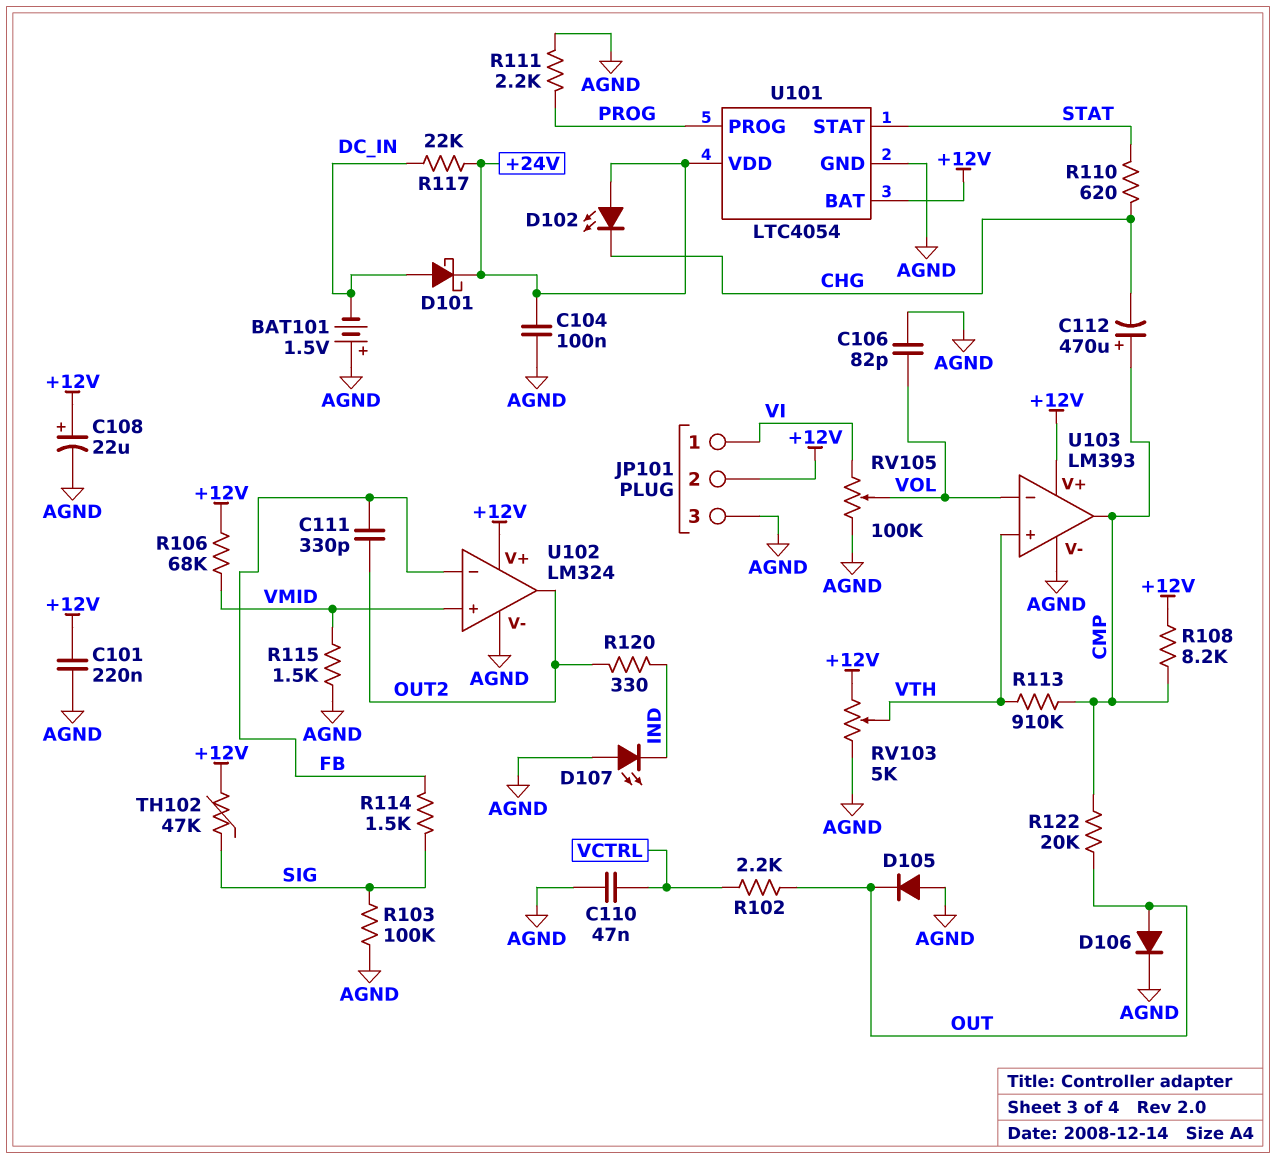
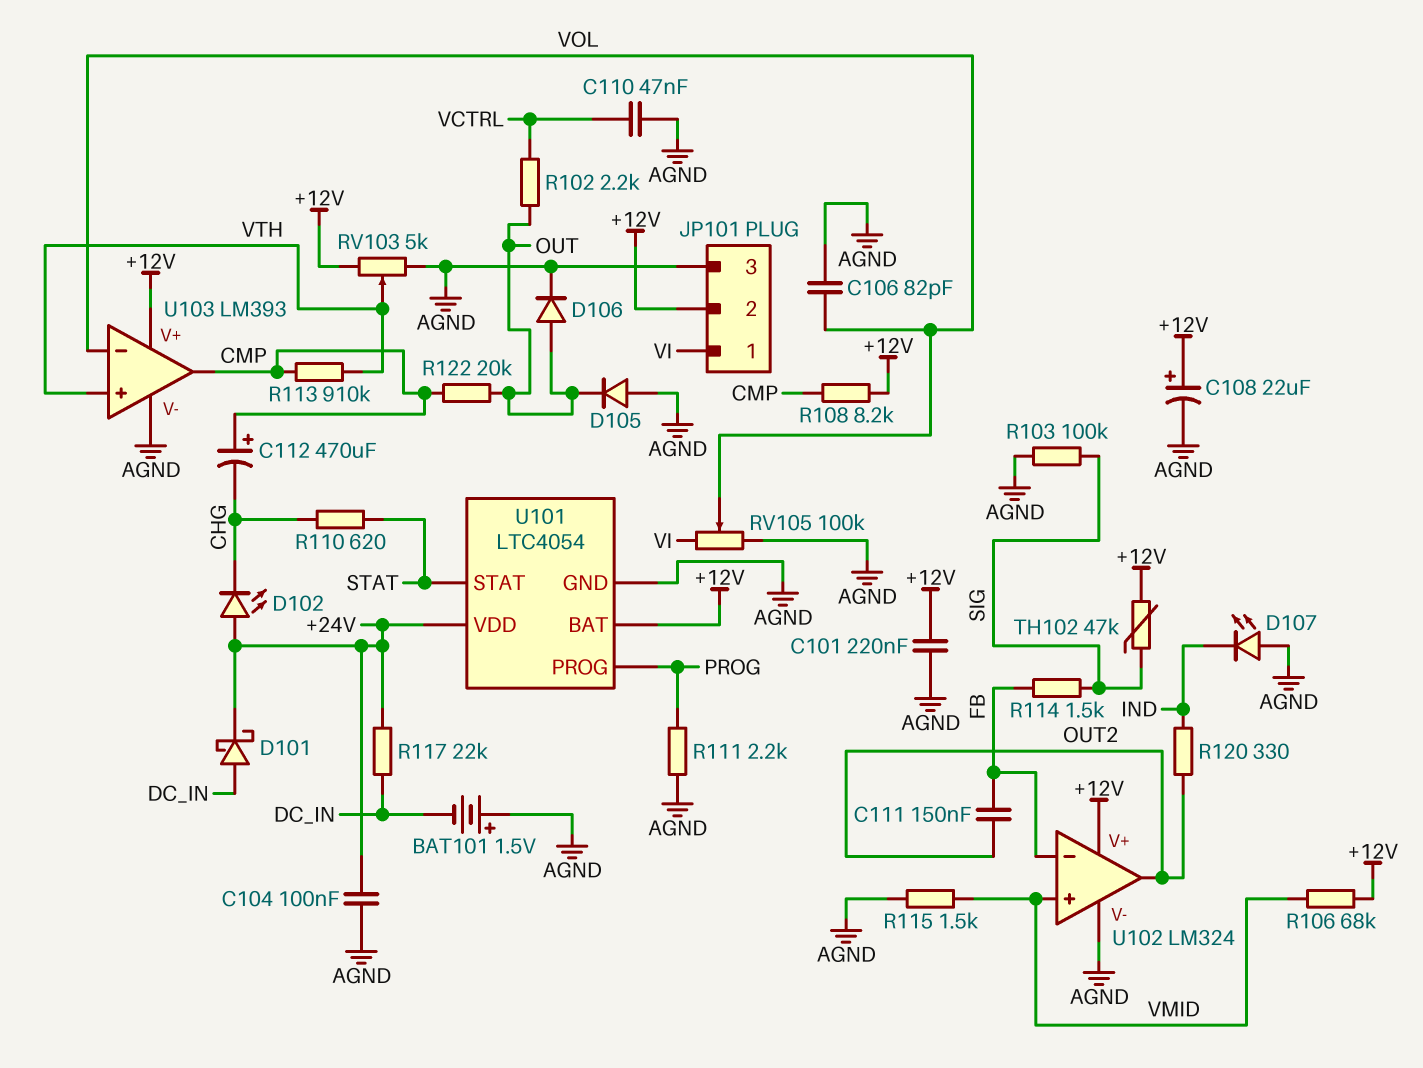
C111: 330pF (FB, OUT2) -> 150nF (FB, OUT2)

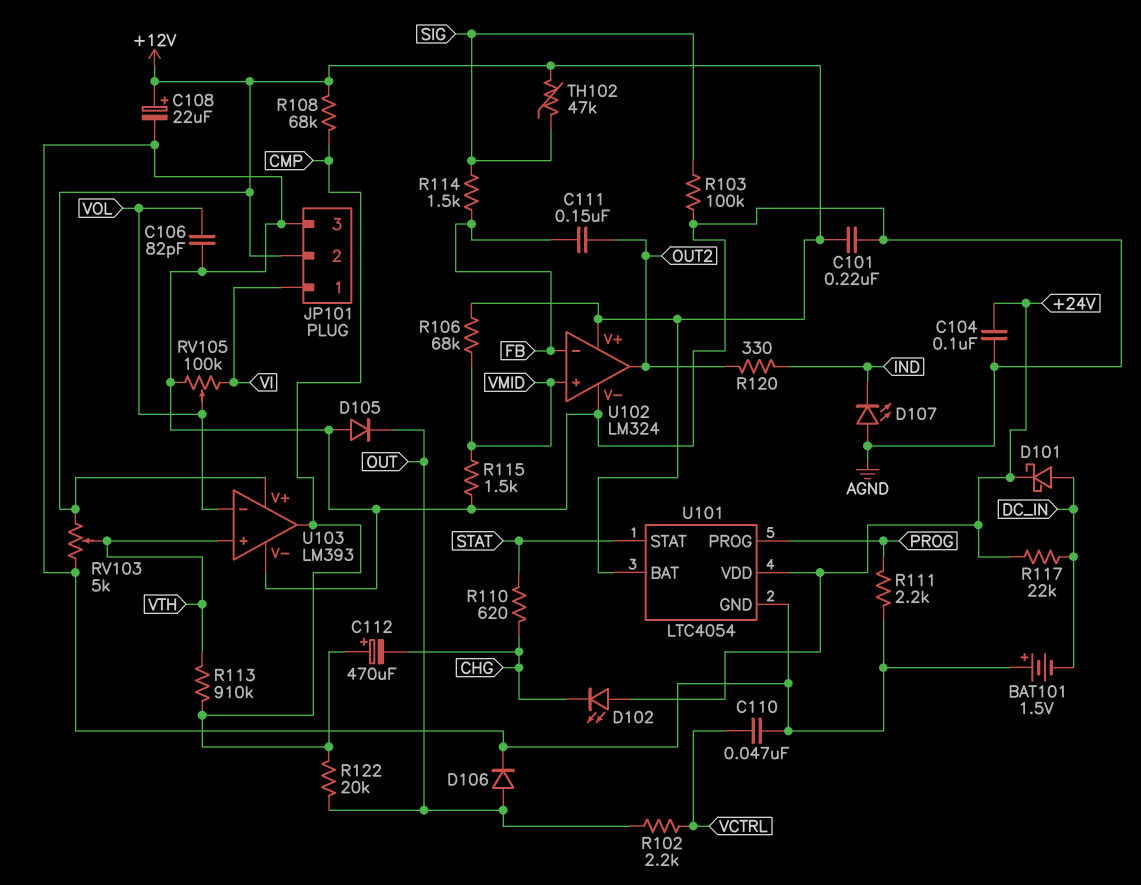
R108: 8.2k (+12V, CMP) -> 68k (+12V, CMP)

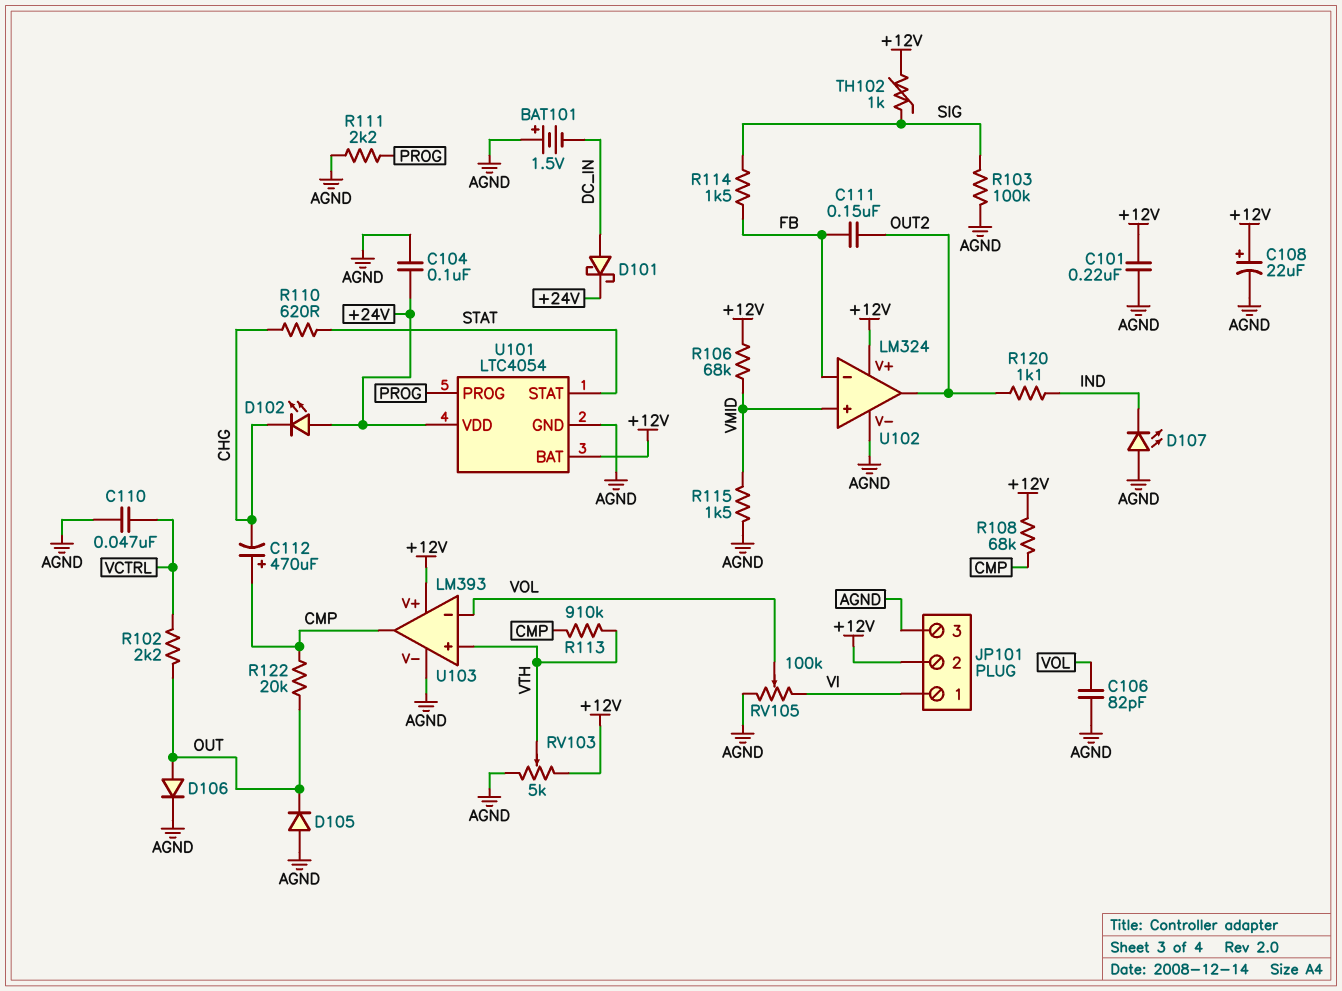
R117: 22k (+24V, DC_IN) -> none
R120: 330 (IND, OUT2) -> 1.1k (IND, OUT2)
TH102: 47k (+12V, SIG) -> 1k (+12V, SIG)

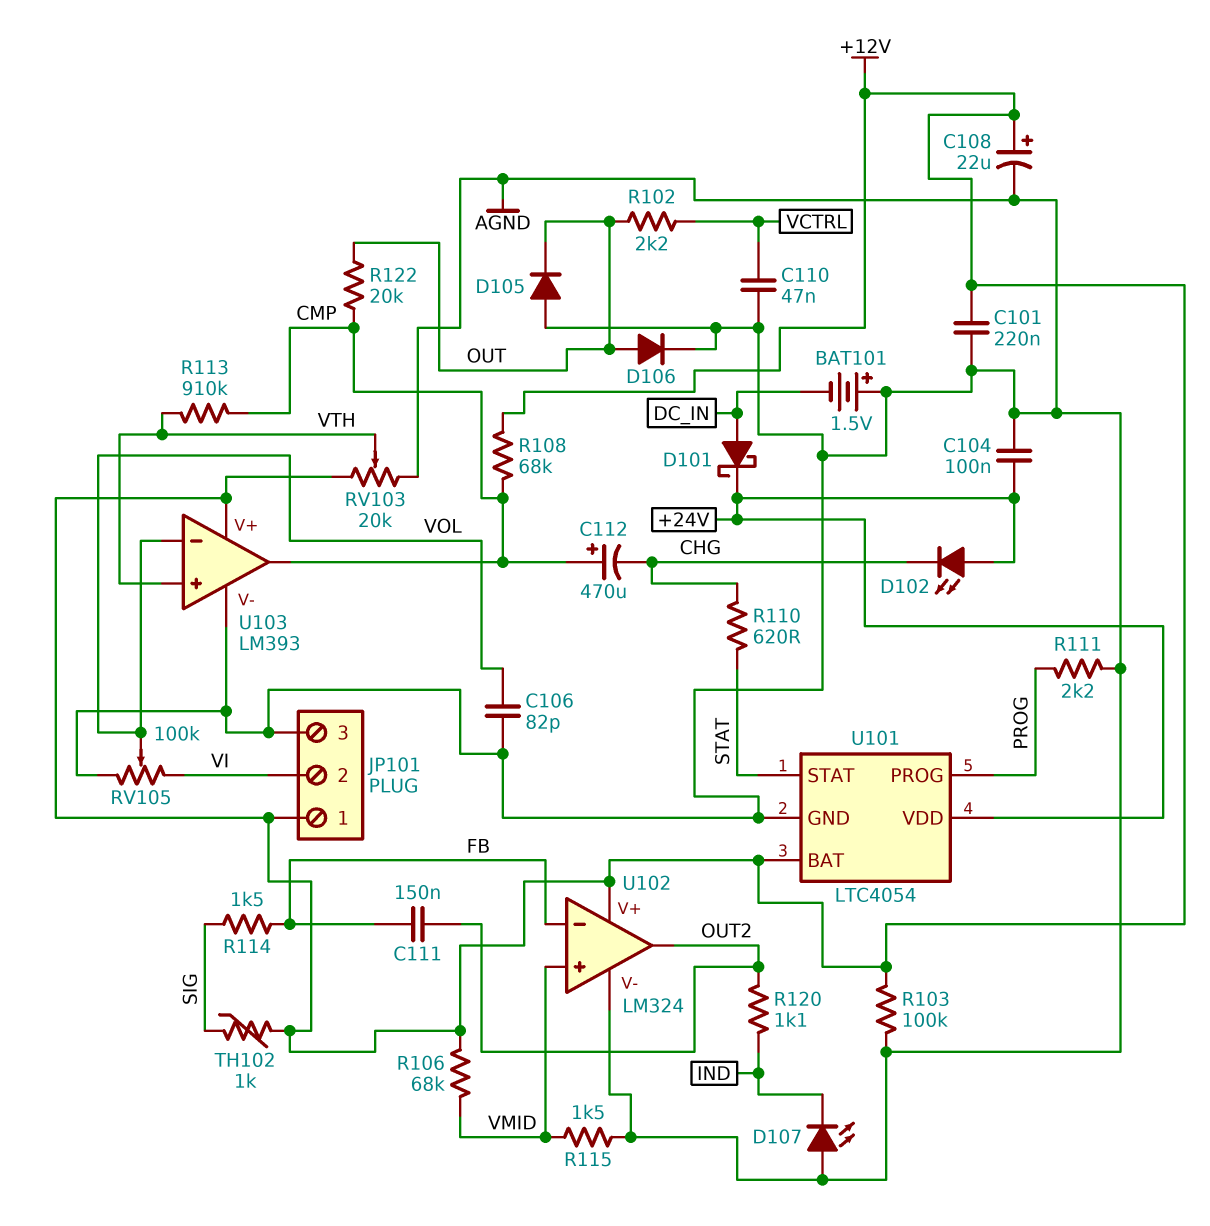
JP101 pin 1: VI -> +12V
JP101 pin 2: +12V -> VI
R103: 100k (AGND, SIG) -> 100k (+12V, AGND)
RV103: 5k (+12V, AGND, wiper VTH) -> 20k (+12V, AGND, wiper VTH)

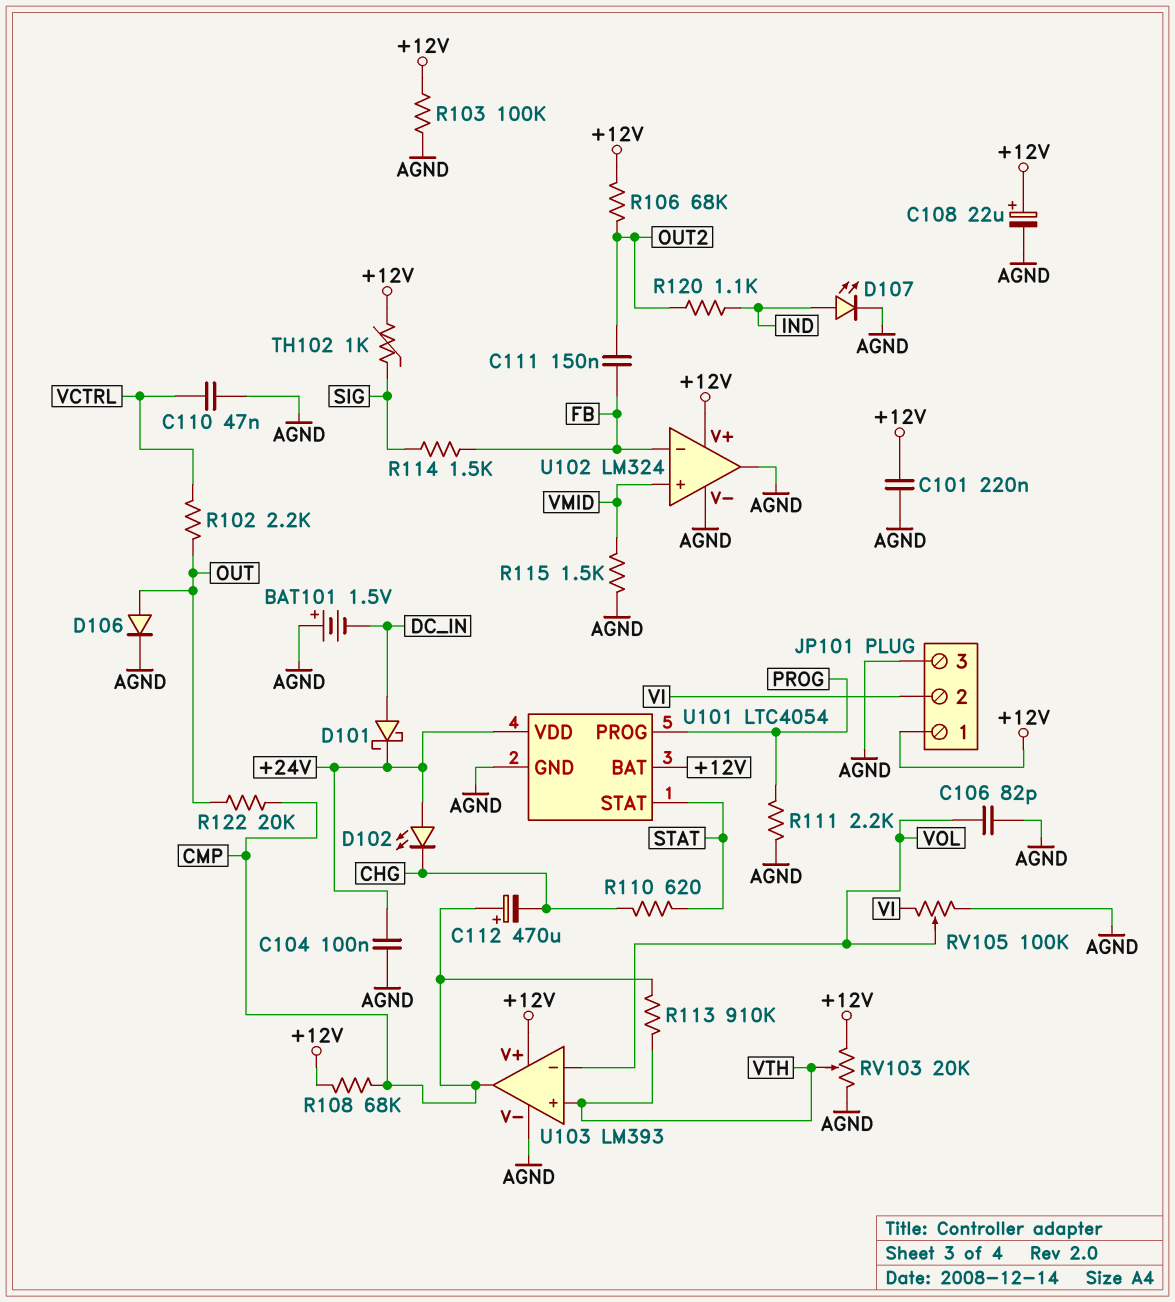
D105: diode (A AGND, K OUT) -> none
D107: LED (A AGND, K IND) -> LED (A IND, K AGND)
R106: 68k (+12V, VMID) -> 68k (+12V, OUT2)
U102 pin out: OUT2 -> AGND

